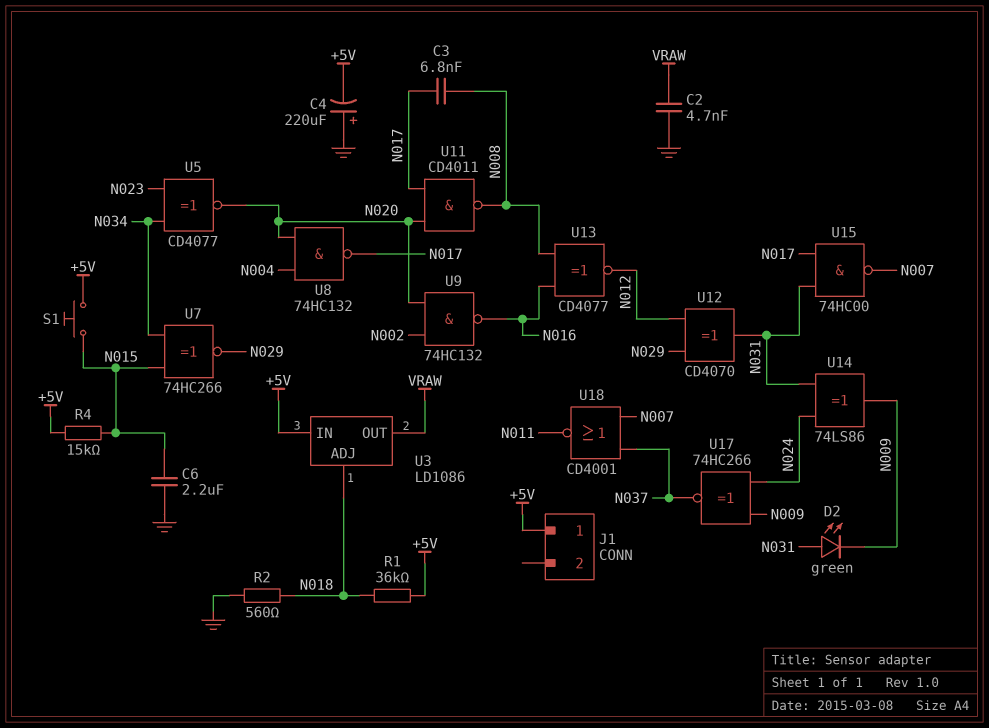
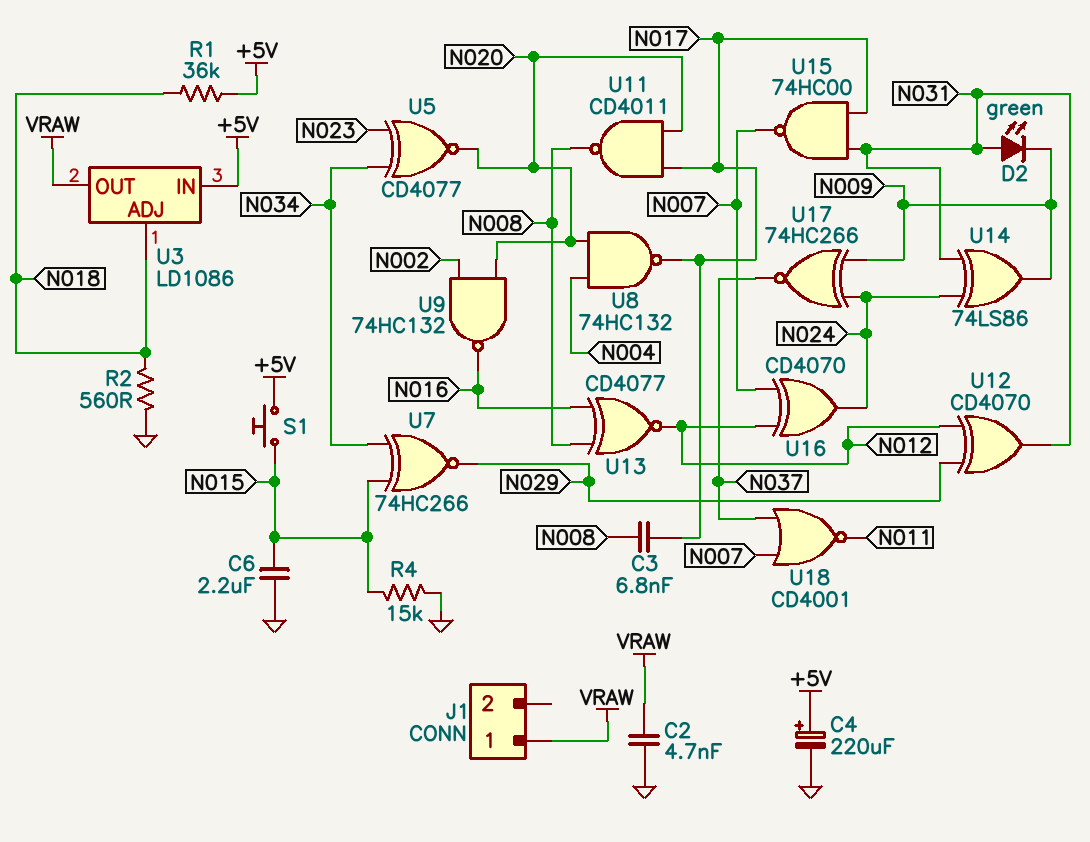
C4: 220uF (plus GND, minus +5V) -> 220uF (plus +5V, minus GND)
J1 pin 1: +5V -> VRAW
R4: 15k (+5V, N015) -> 15k (GND, N015)
U16: none -> XOR CD4070 (in N007, in N012, out N024)

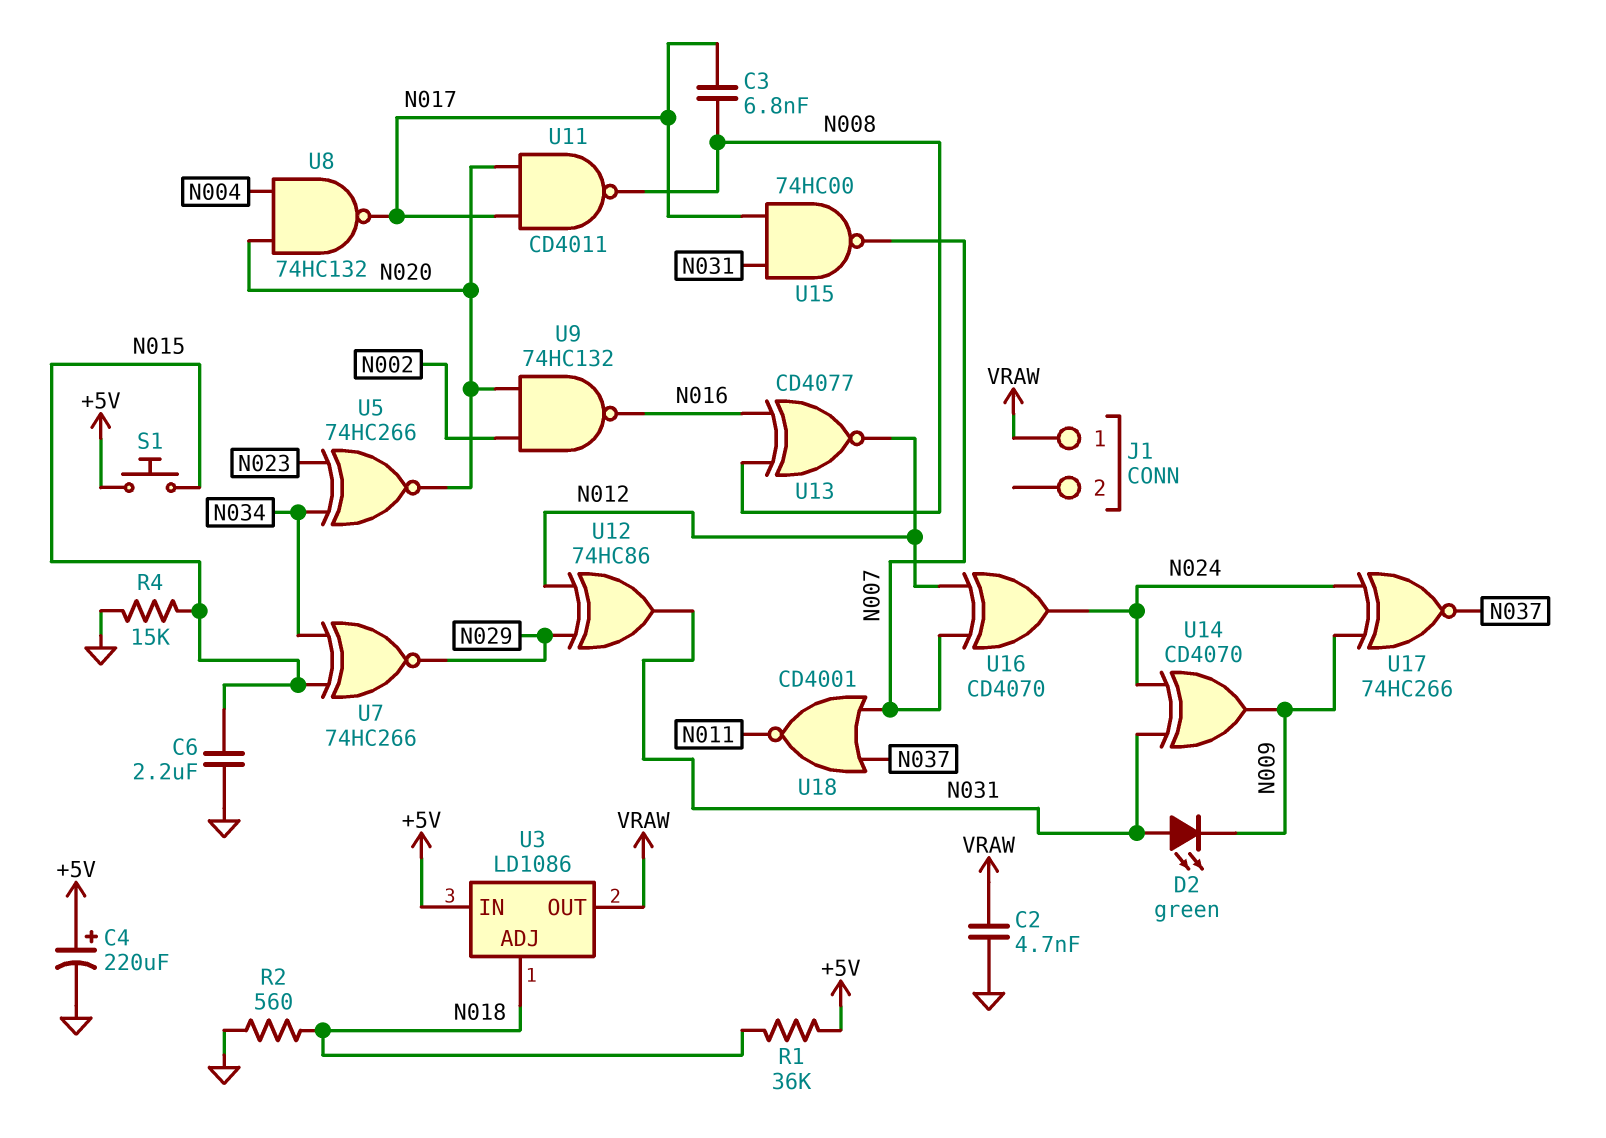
U5: XNOR CD4077 (in N023, in N034, out N020) -> XNOR 74HC266 (in N023, in N034, out N020)
U12: XOR CD4070 (in N012, in N029, out N031) -> XOR 74HC86 (in N012, in N029, out N031)
U14: XOR 74LS86 (in N024, in N031, out N009) -> XOR CD4070 (in N024, in N031, out N009)

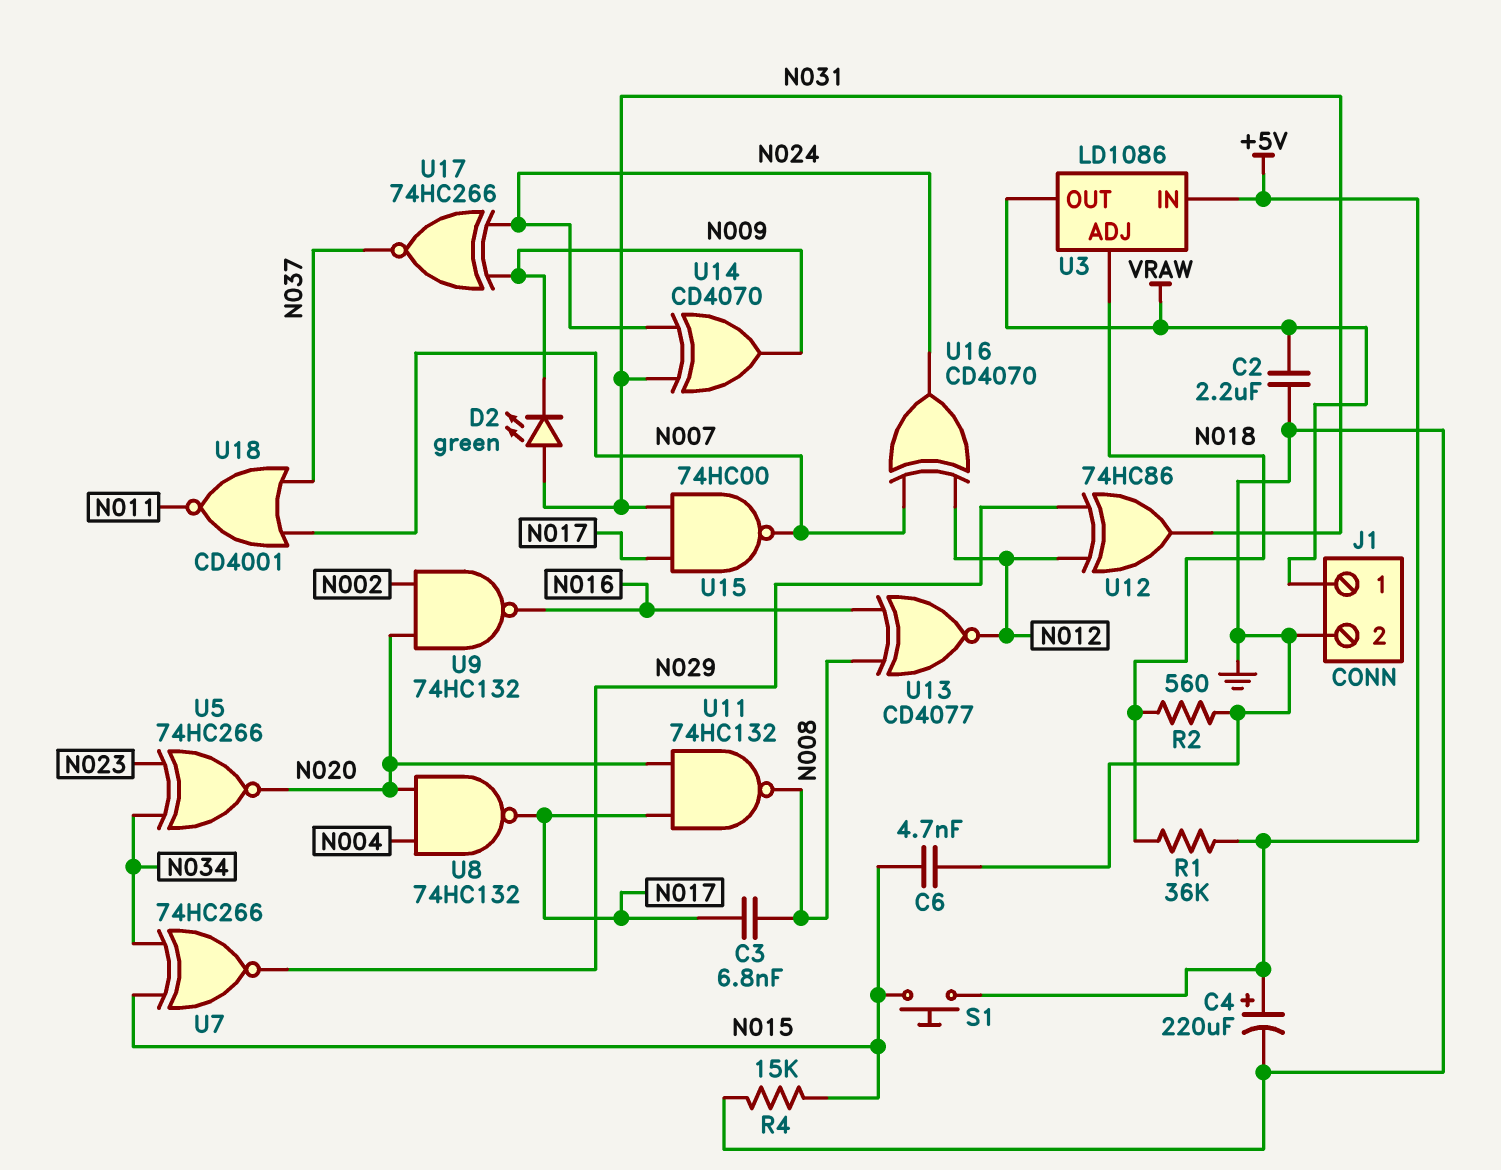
C2: 4.7nF (GND, VRAW) -> 2.2uF (GND, VRAW)
C6: 2.2uF (GND, N015) -> 4.7nF (GND, N015)
J1 pin 2: none -> GND
U11: NAND CD4011 (in N017, in N020, out N008) -> NAND 74HC132 (in N017, in N020, out N008)

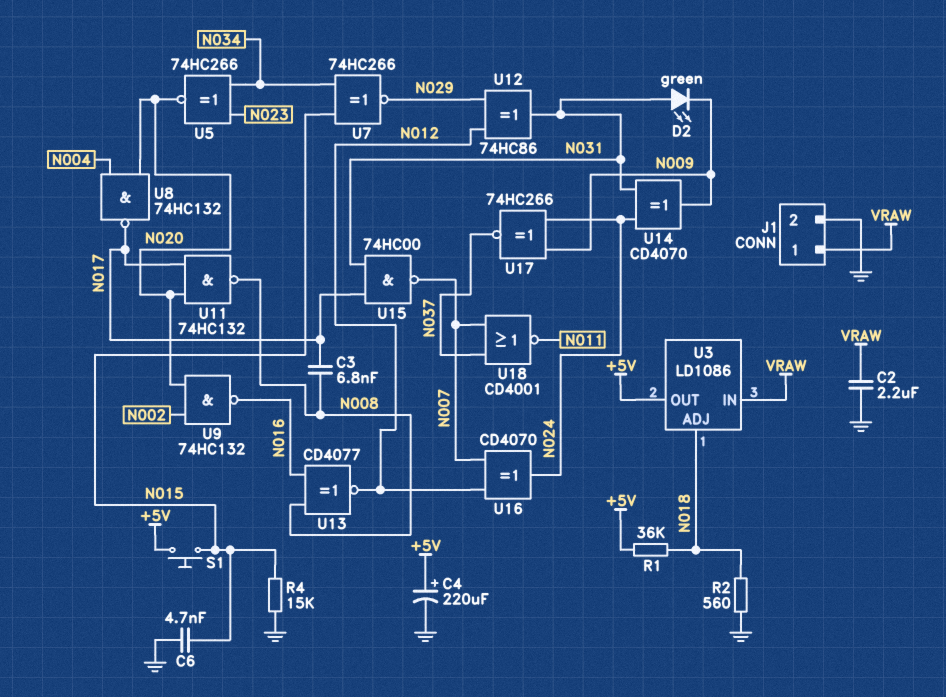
U3 pin IN: +5V -> VRAW
U3 pin OUT: VRAW -> +5V

